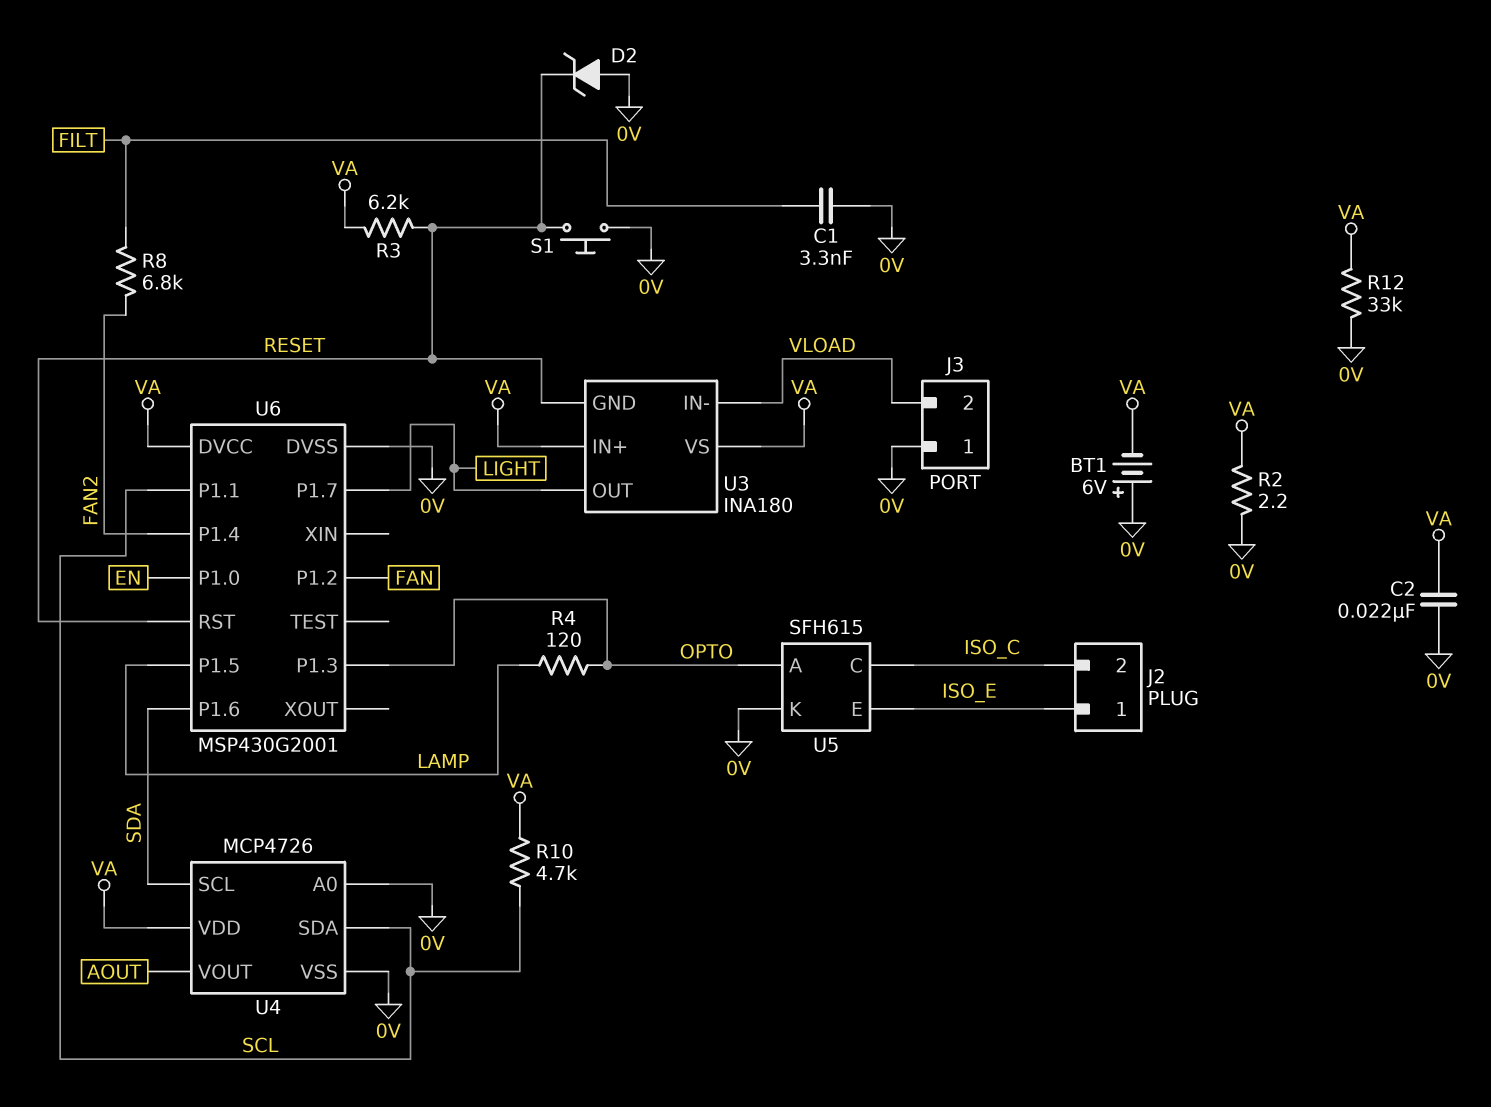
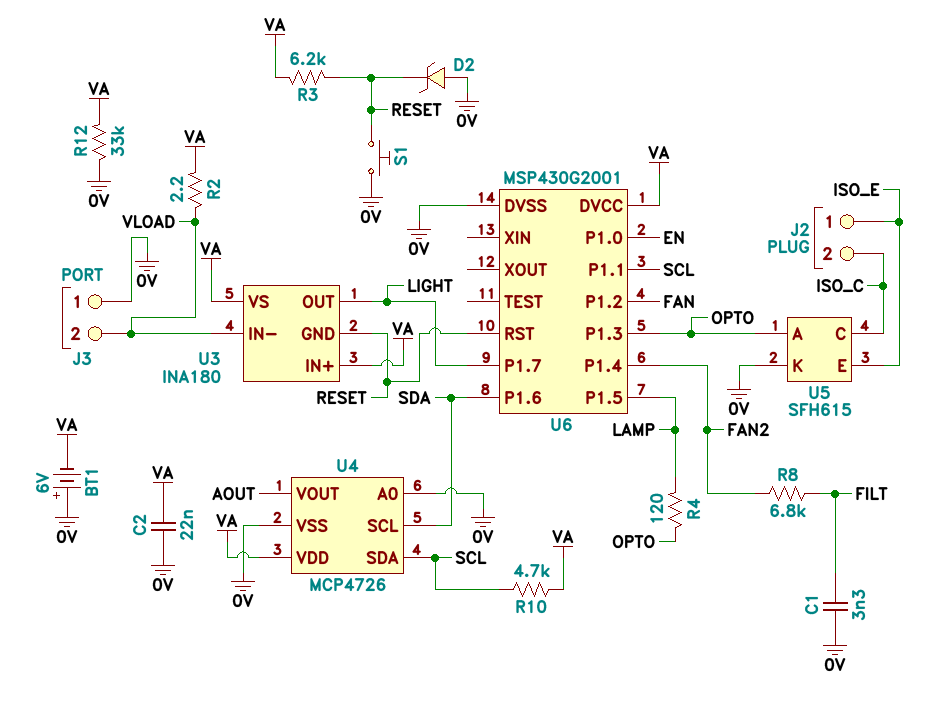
R2: 2.2 (0V, VA) -> 2.2 (VA, VLOAD)

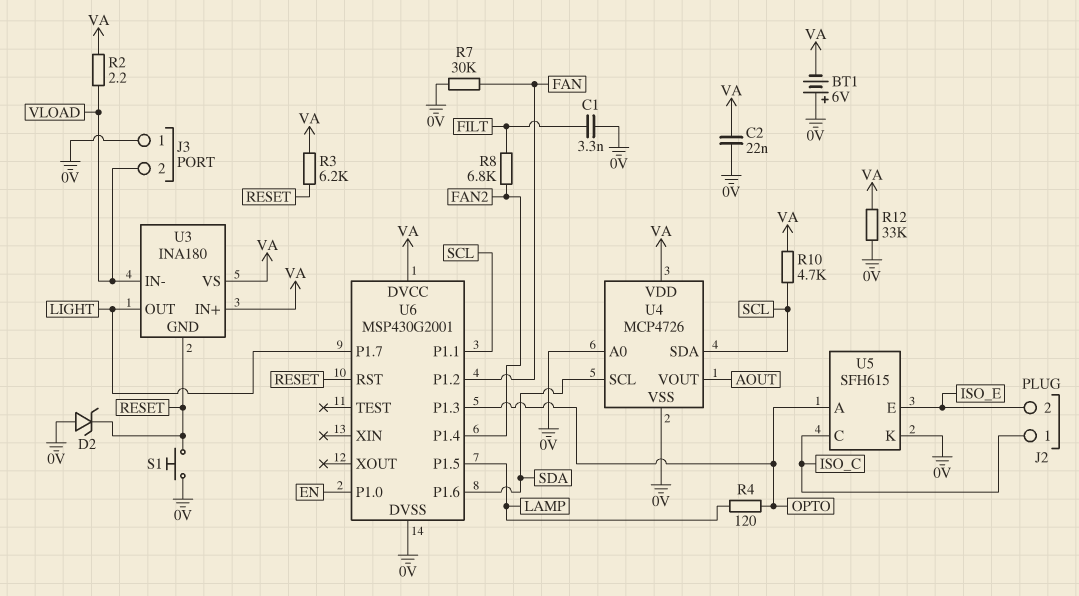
J2 pin 1: ISO_E -> ISO_C
J2 pin 2: ISO_C -> ISO_E
R7: none -> 30k (0V, FAN)

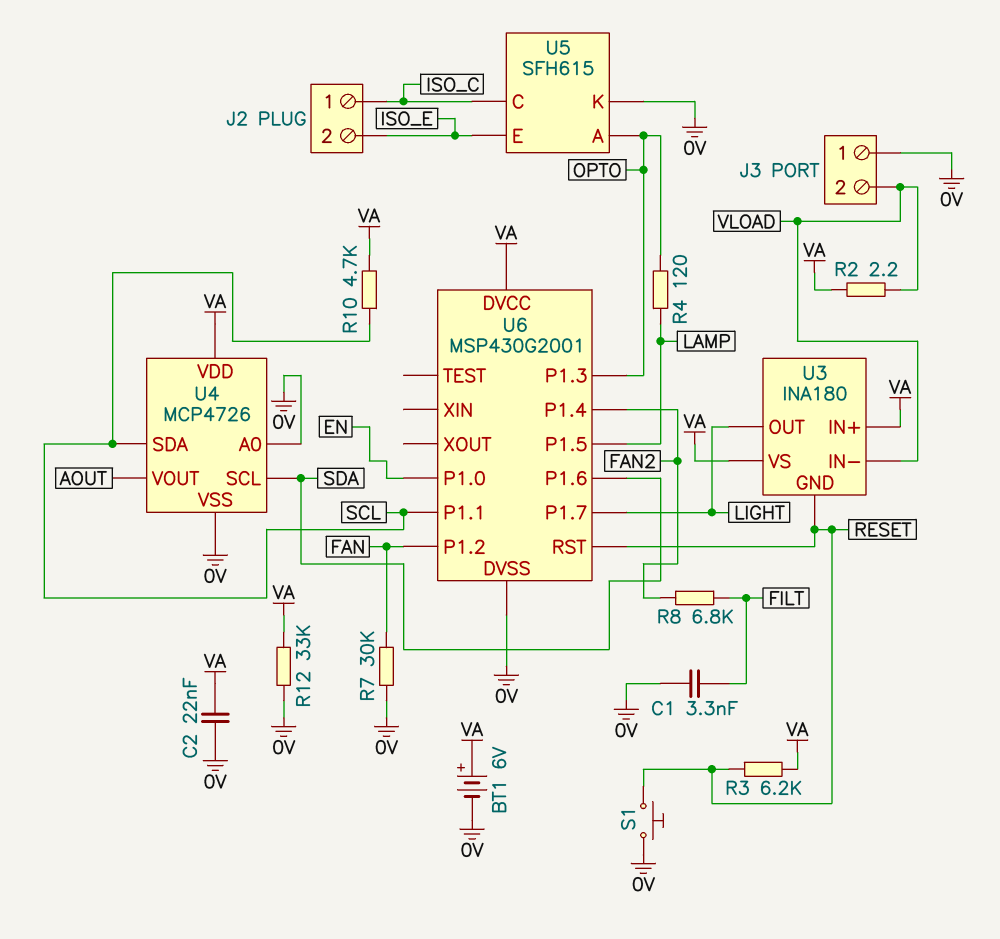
BT1: 6V (plus 0V, minus VA) -> 6V (plus VA, minus 0V)
D2: zener (A 0V, K RESET) -> none

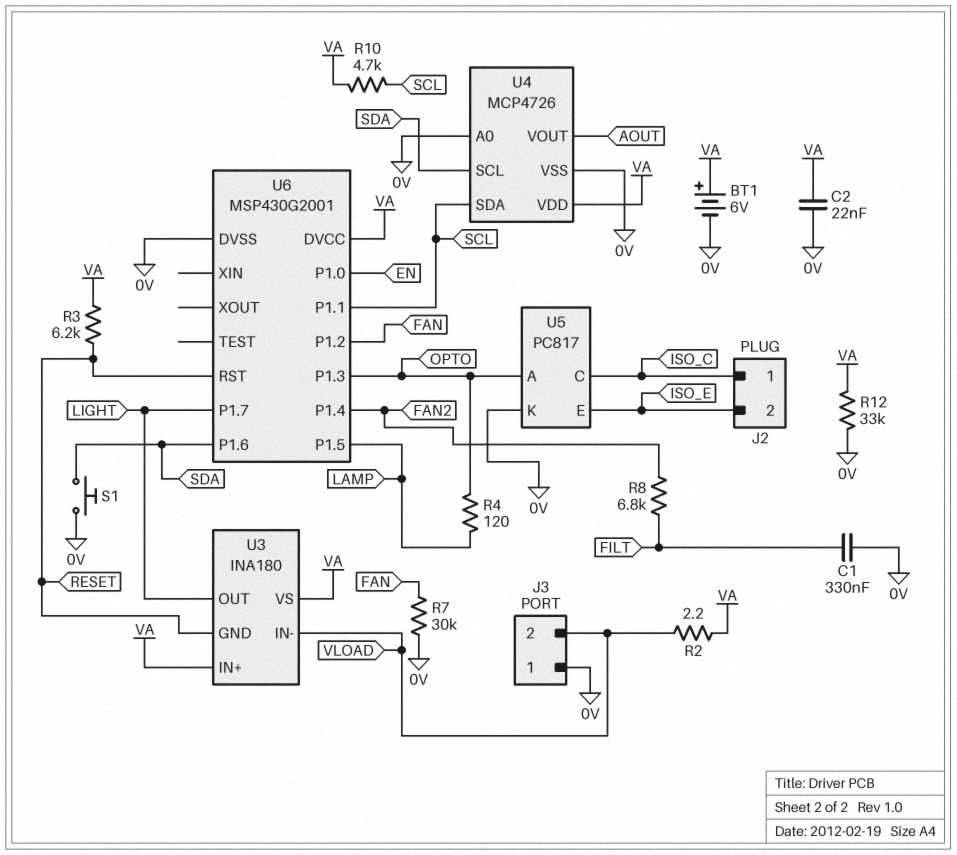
C1: 3.3nF (0V, FILT) -> 330nF (0V, FILT)
S1: button (0V, RESET) -> button (0V, SDA)
U5: SFH615 -> PC817

